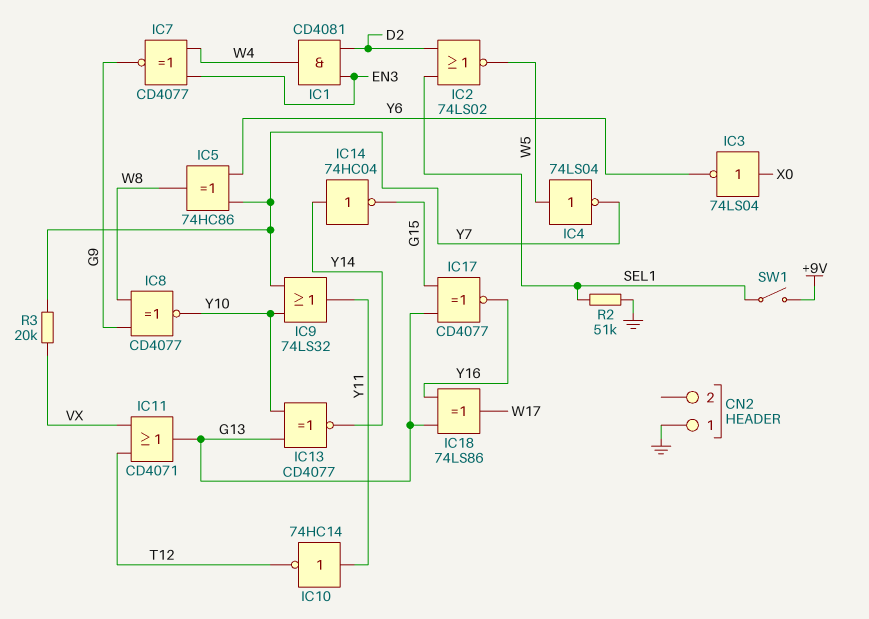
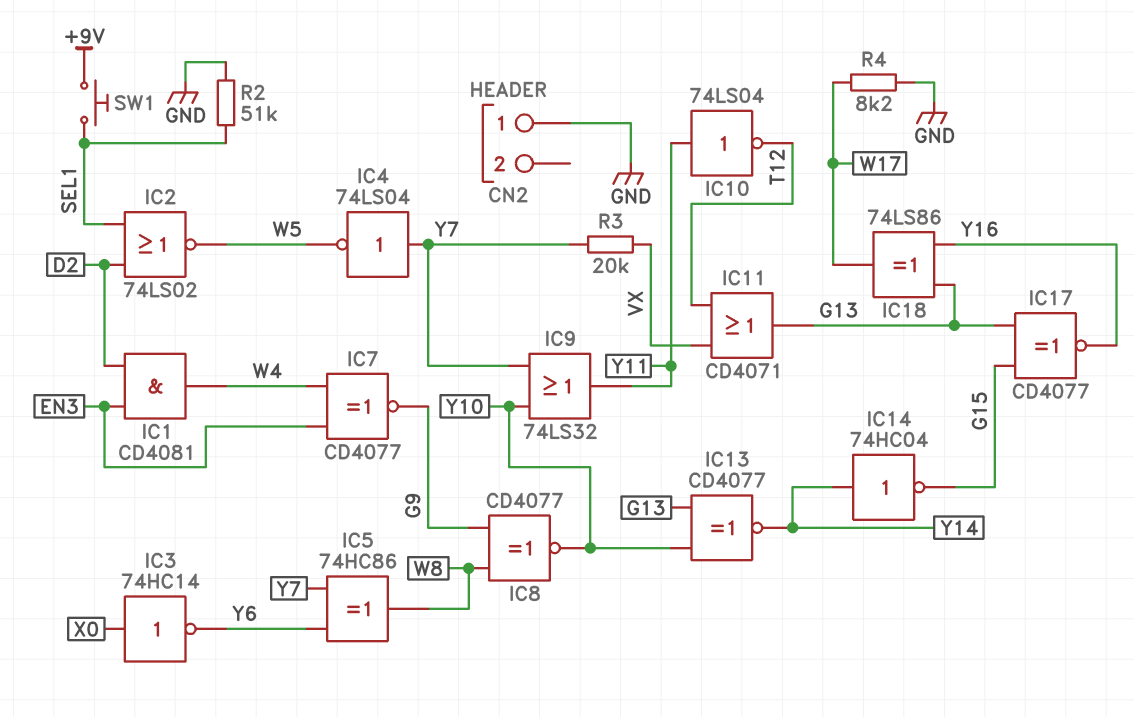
IC3: NOT 74LS04 (in X0, out Y6) -> NOT 74HC14 (in X0, out Y6)
IC4: NOT 74LS04 (in W5, out Y7) -> NOT 74LS04 (in Y7, out W5)
IC10: NOT 74HC14 (in Y11, out T12) -> NOT 74LS04 (in Y11, out T12)
R4: none -> 8.2k (GND, W17)
SW1: switch (+9V, SEL1) -> button (+9V, SEL1)

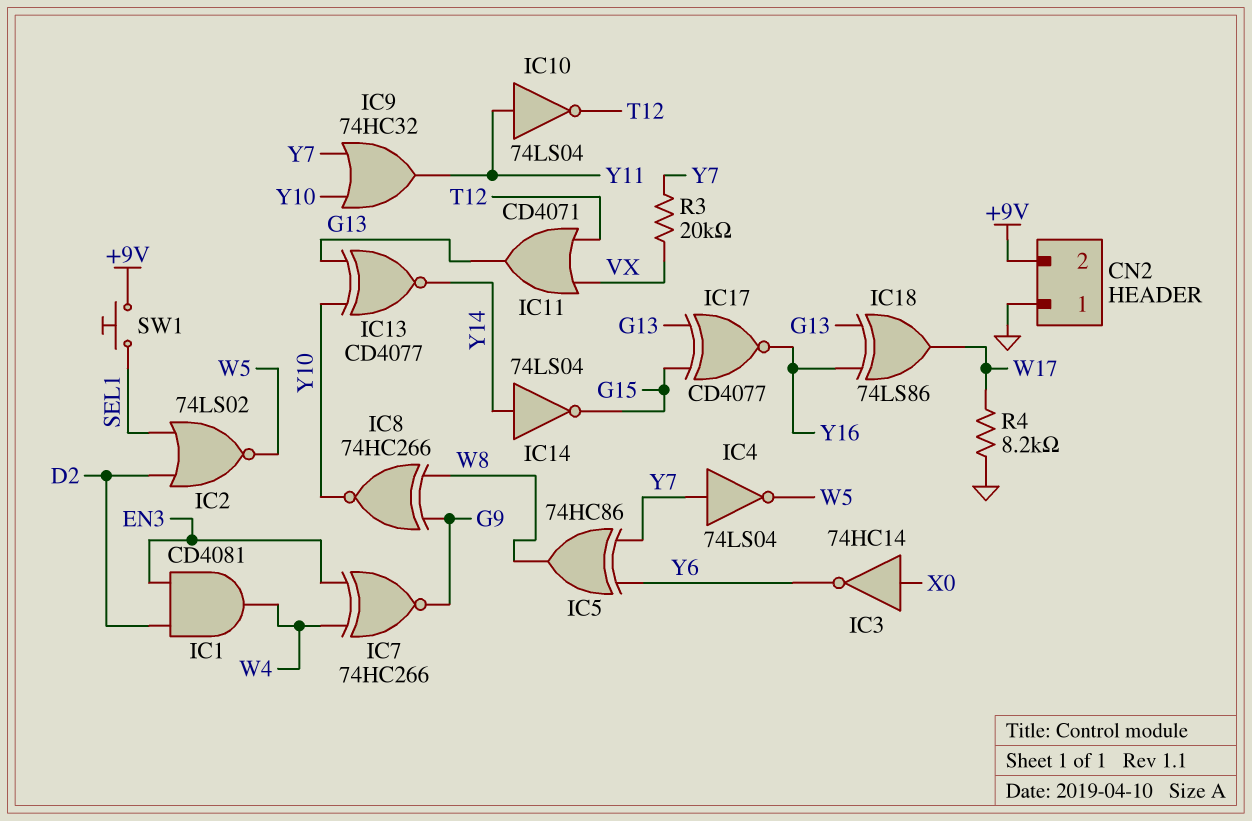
CN2 pin 2: none -> +9V
IC7: XNOR CD4077 (in EN3, in W4, out G9) -> XNOR 74HC266 (in EN3, in W4, out G9)
IC8: XNOR CD4077 (in G9, in W8, out Y10) -> XNOR 74HC266 (in G9, in W8, out Y10)
IC9: OR 74LS32 (in Y7, in Y10, out Y11) -> OR 74HC32 (in Y7, in Y10, out Y11)
IC14: NOT 74HC04 (in Y14, out G15) -> NOT 74LS04 (in Y14, out G15)
R2: 51k (GND, SEL1) -> none

